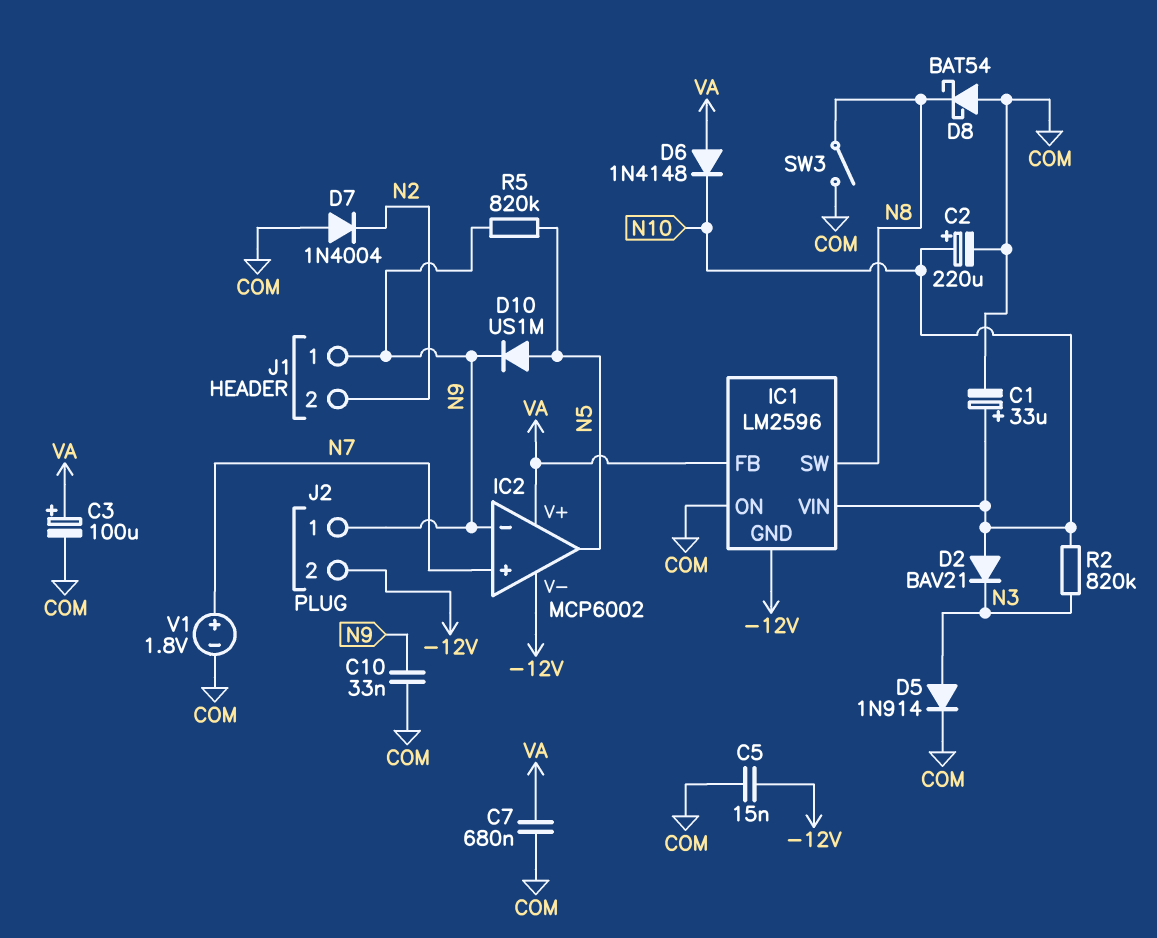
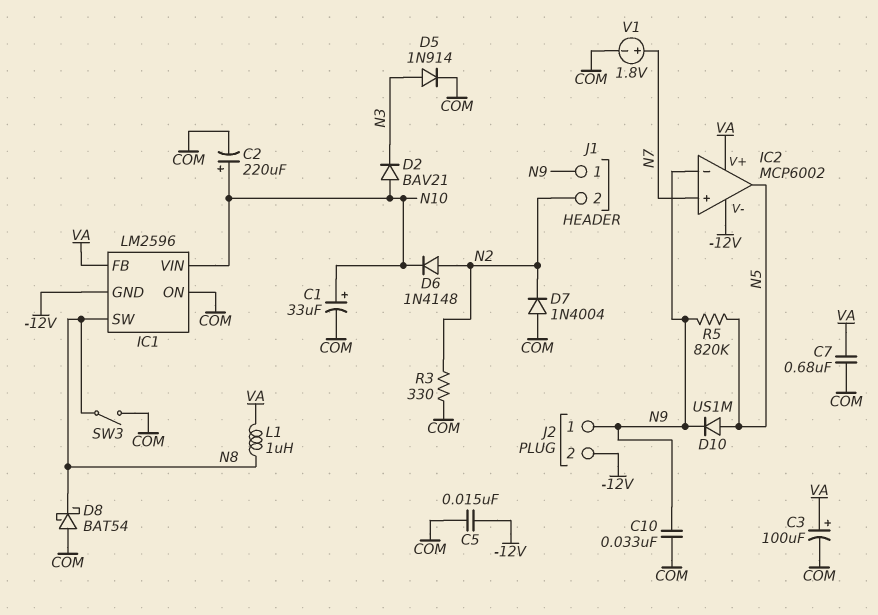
D6: diode 1N4148 (A VA, K N10) -> diode 1N4148 (A N2, K N10)
L1: none -> 1uH (N8, VA)
R2: 820k (N3, N10) -> none
R3: none -> 330 (COM, N2)

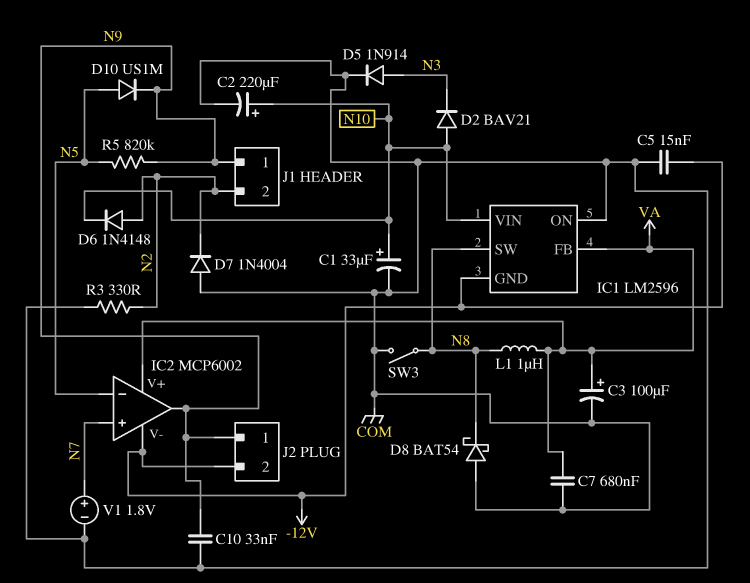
IC2 pin in-: N9 -> N5
IC2 pin out: N5 -> N9

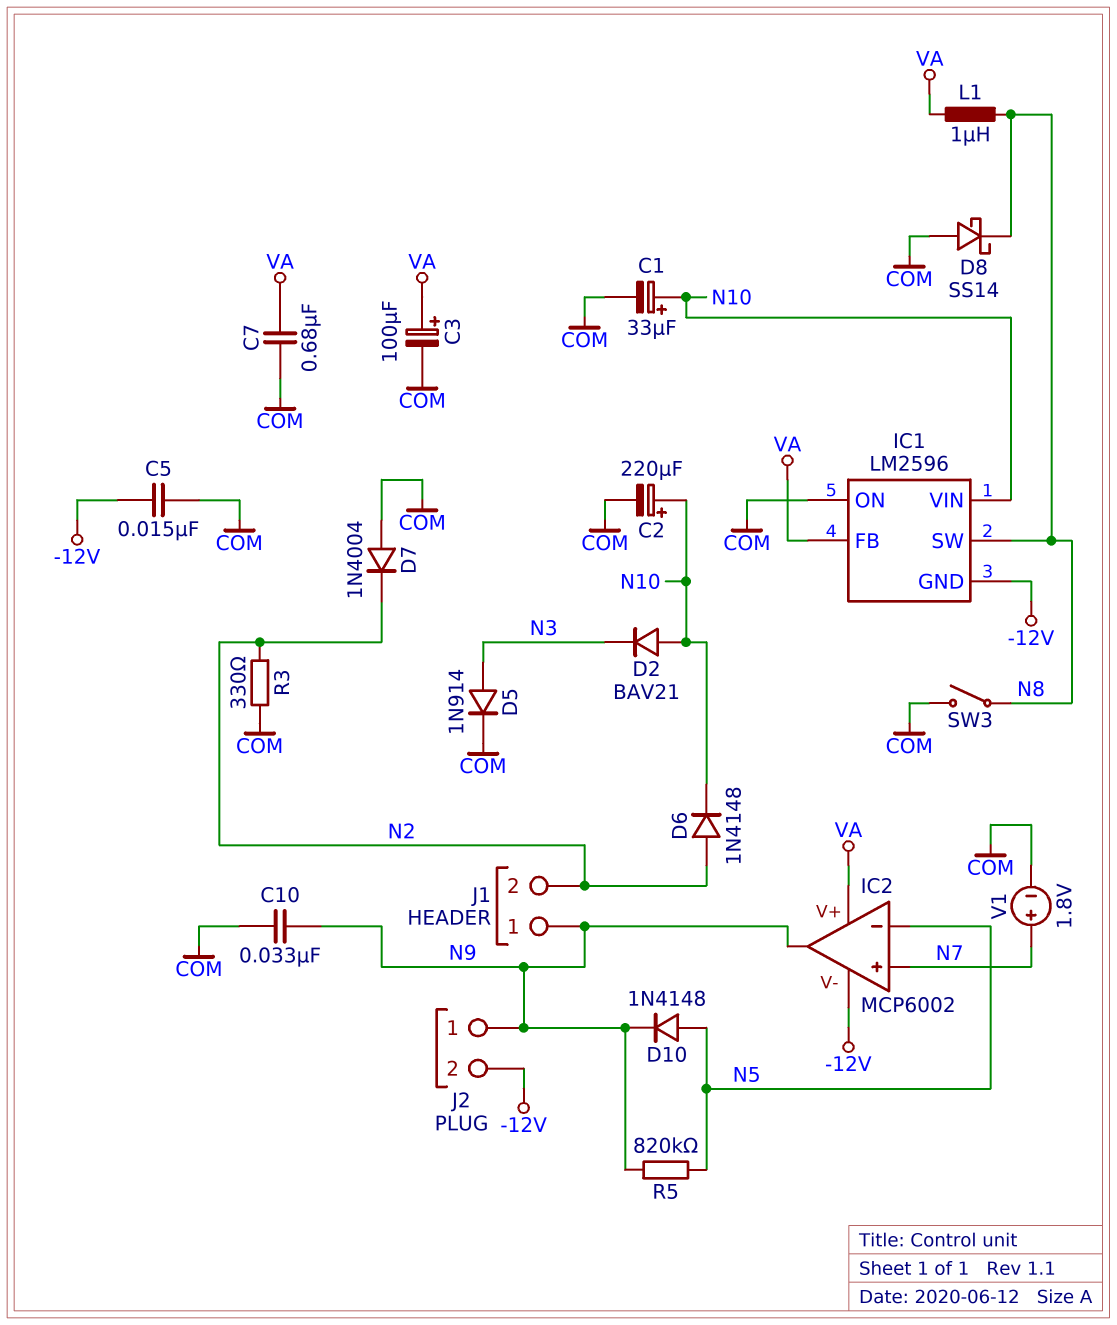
D8: schottky BAT54 (A COM, K N8) -> schottky SS14 (A COM, K N8)
D10: diode US1M (A N5, K N9) -> diode 1N4148 (A N5, K N9)

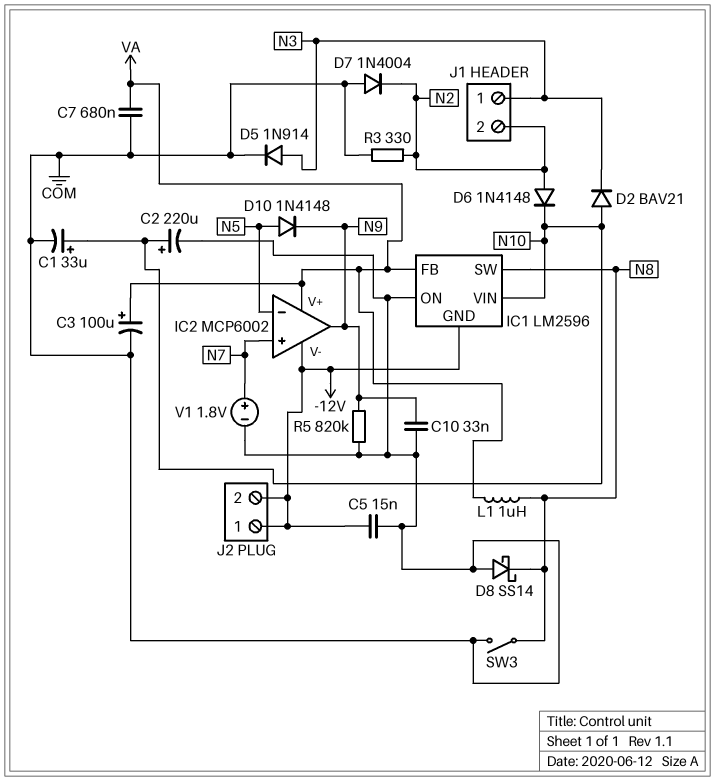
J1 pin 1: N9 -> N3
J2 pin 1: N9 -> -12V
R5: 820k (N5, N9) -> 820k (COM, N9)

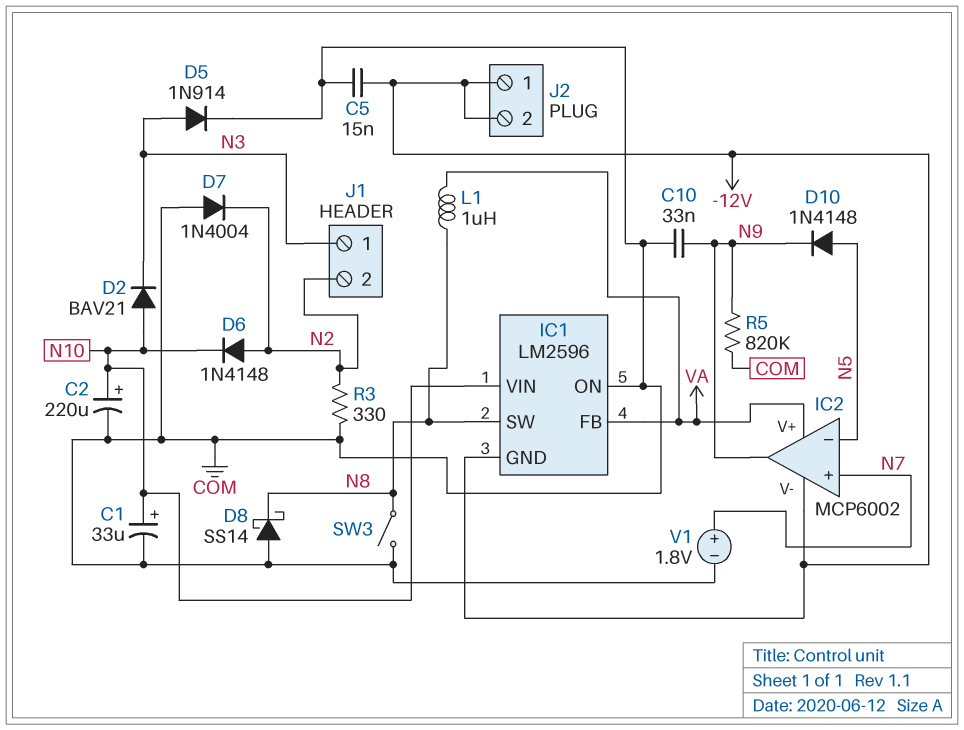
C3: 100uF (plus VA, minus COM) -> none
C7: 680nF (COM, VA) -> none

